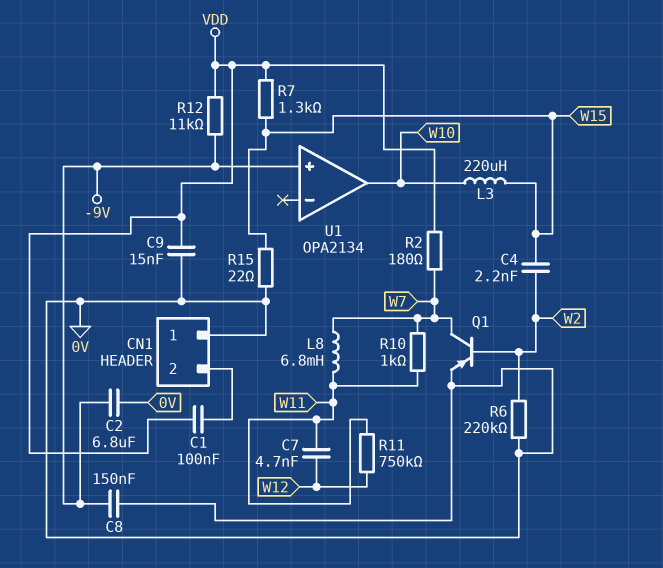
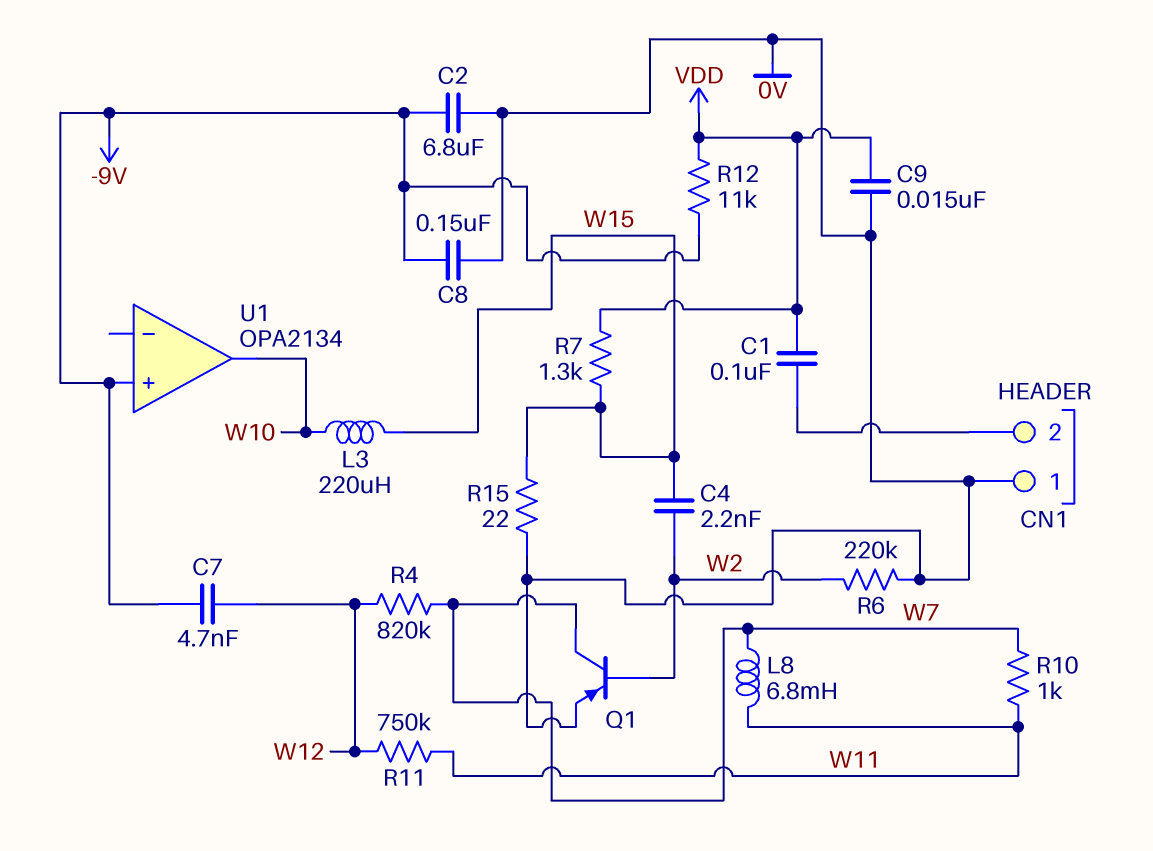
C7: 4.7nF (W11, W12) -> 4.7nF (-9V, W12)
R2: 180 (VDD, W7) -> none
R4: none -> 820k (W7, W12)

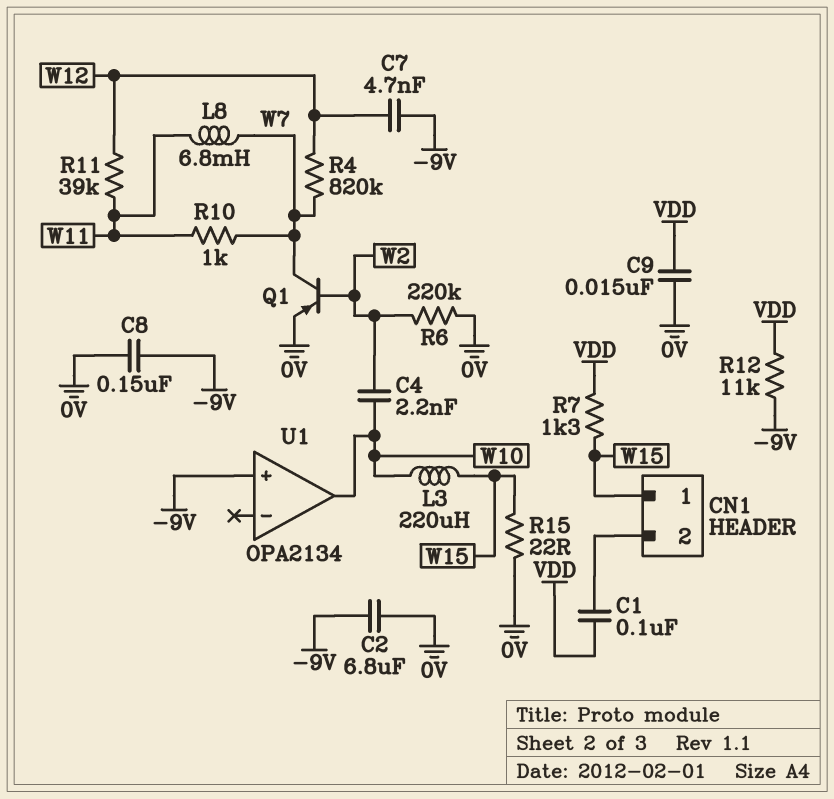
C4: 2.2nF (W2, W15) -> 2.2nF (W2, W10)
CN1 pin 1: 0V -> W15
R11: 750k (W11, W12) -> 39k (W11, W12)

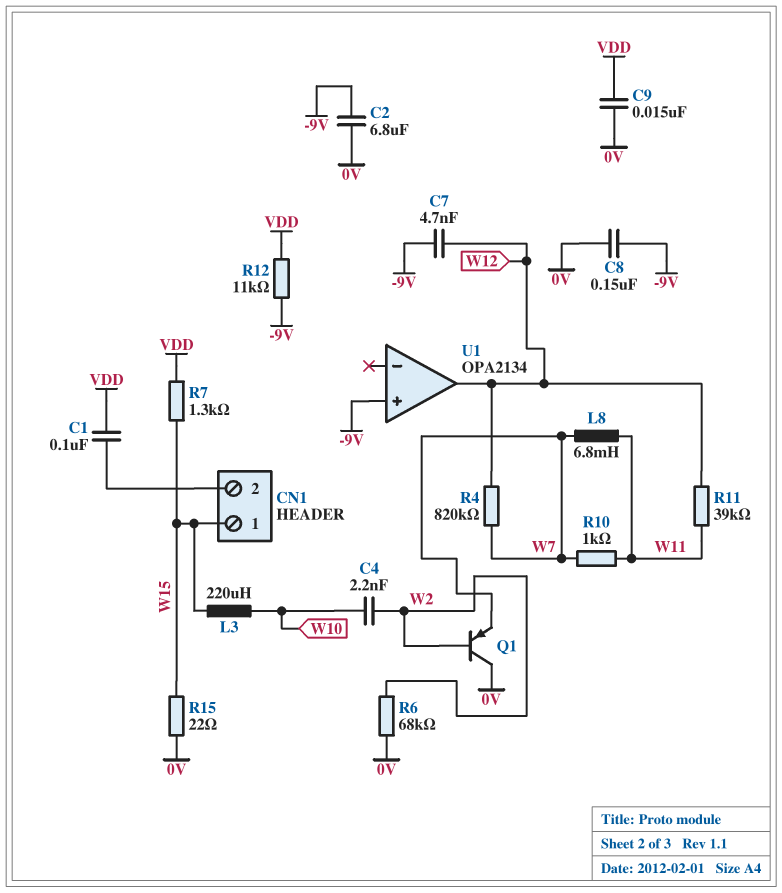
Q1: PNP (B W2, C W7, E 0V) -> PNP (B W2, C 0V, E W7)
R6: 220k (0V, W2) -> 68k (0V, W2)
U1 pin out: W10 -> W12

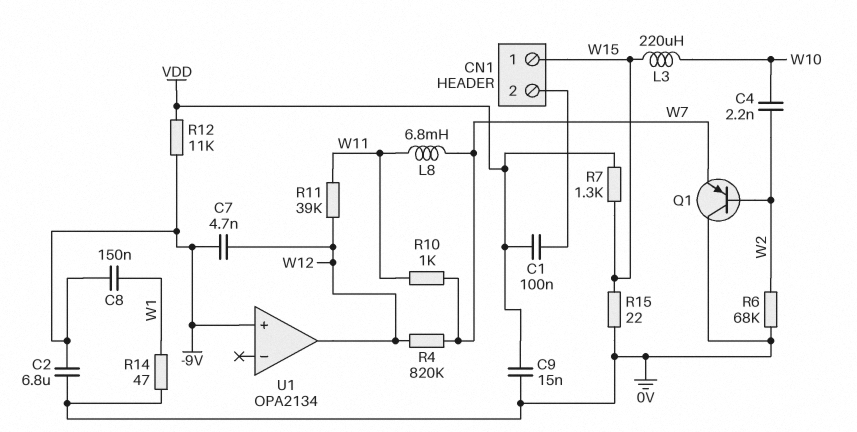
C8: 150nF (-9V, 0V) -> 150nF (-9V, W1)
R14: none -> 47 (0V, W1)

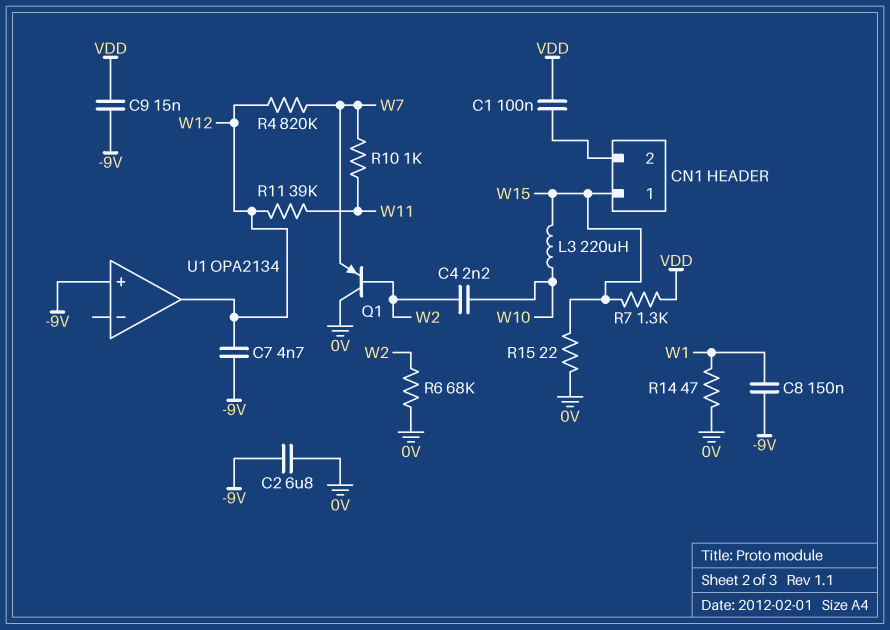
C9: 15nF (0V, VDD) -> 15nF (-9V, VDD)
L8: 6.8mH (W7, W11) -> none
R12: 11k (-9V, VDD) -> none

